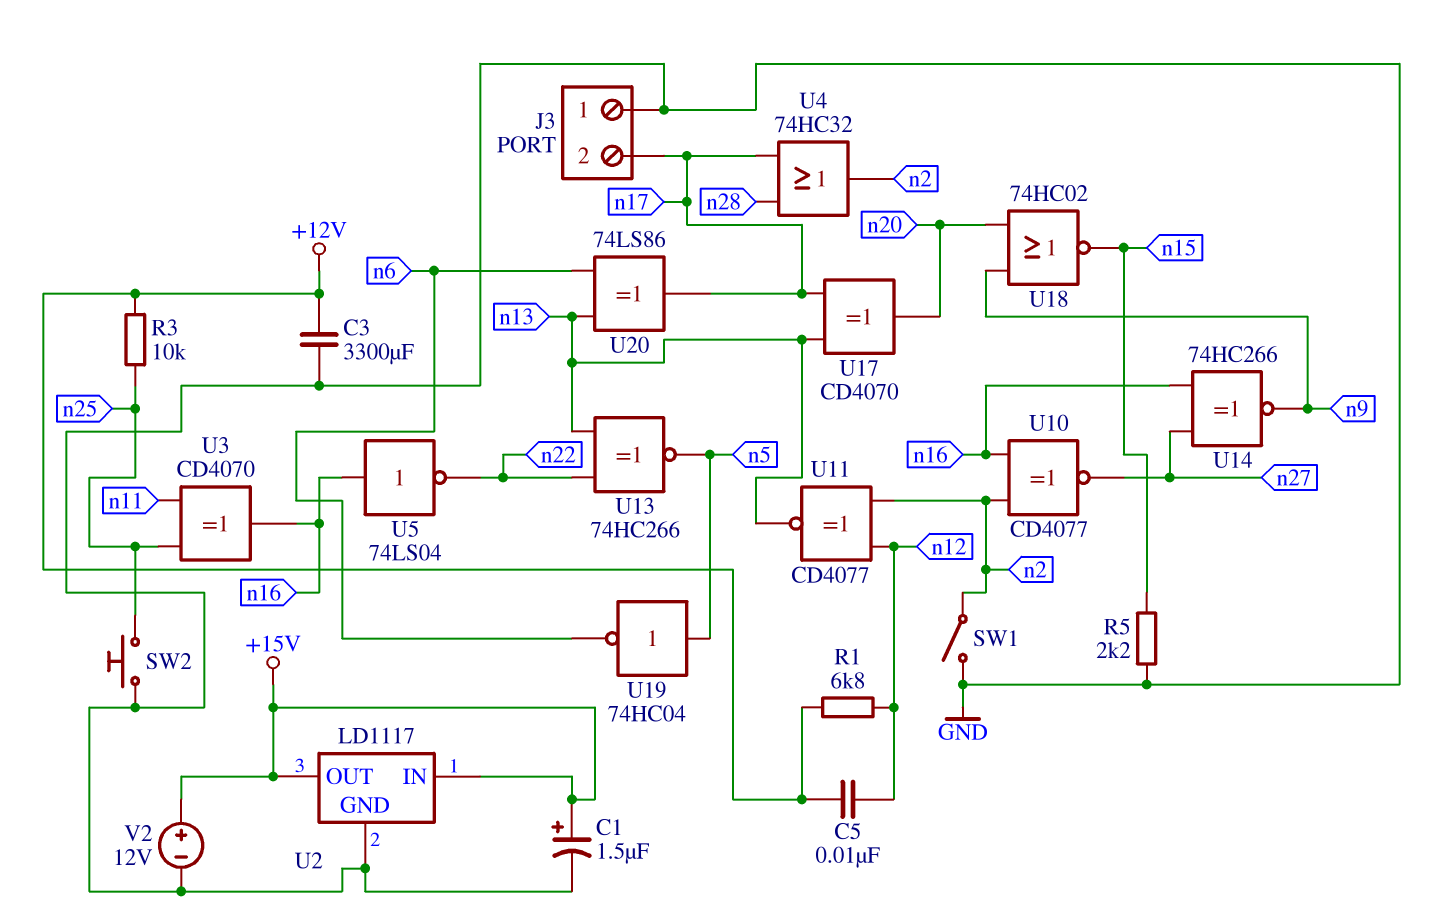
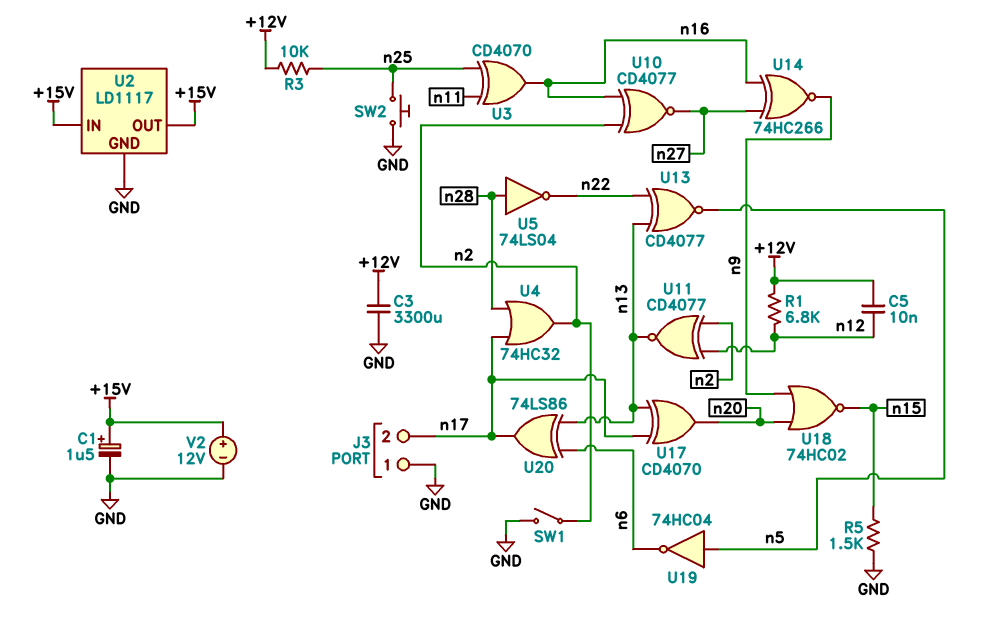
R5: 2.2k (GND, n15) -> 1.5k (GND, n15)
U5: NOT 74LS04 (in n16, out n22) -> NOT 74LS04 (in n28, out n22)
U13: XNOR 74HC266 (in n13, in n22, out n5) -> XNOR CD4077 (in n13, in n22, out n5)

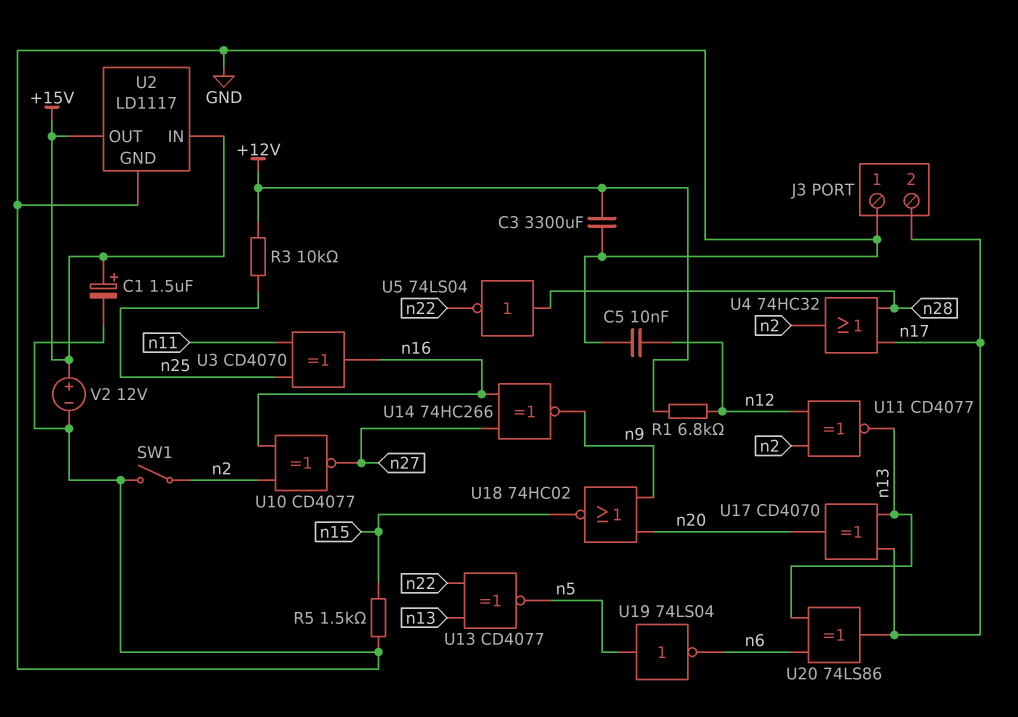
C5: 10nF (+12V, n12) -> 10nF (GND, n12)
SW2: button (GND, n25) -> none
U19: NOT 74HC04 (in n5, out n6) -> NOT 74LS04 (in n5, out n6)

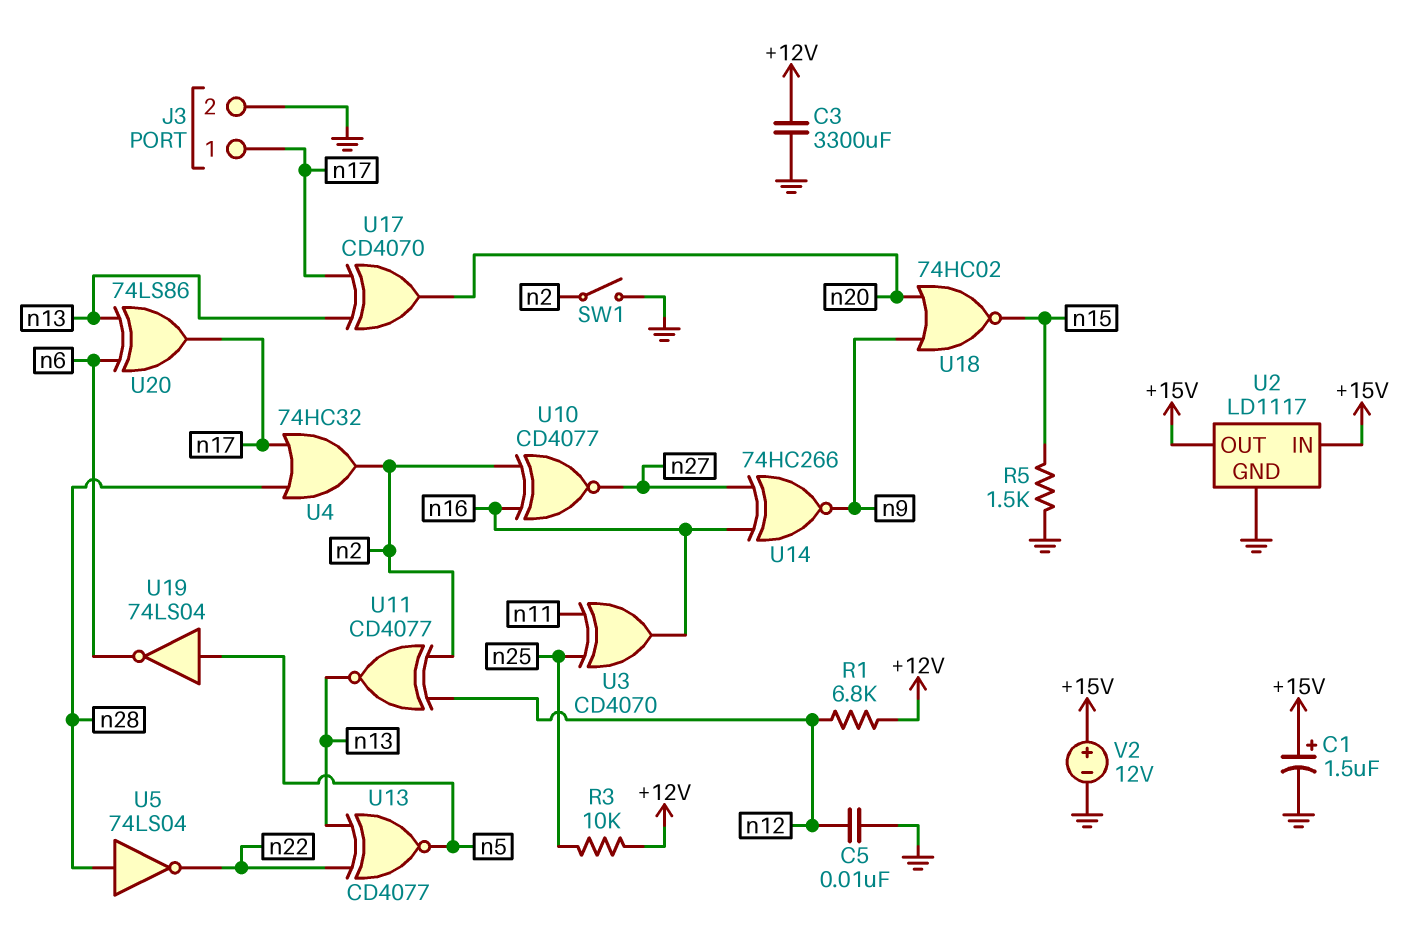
J3 pin 1: GND -> n17
J3 pin 2: n17 -> GND

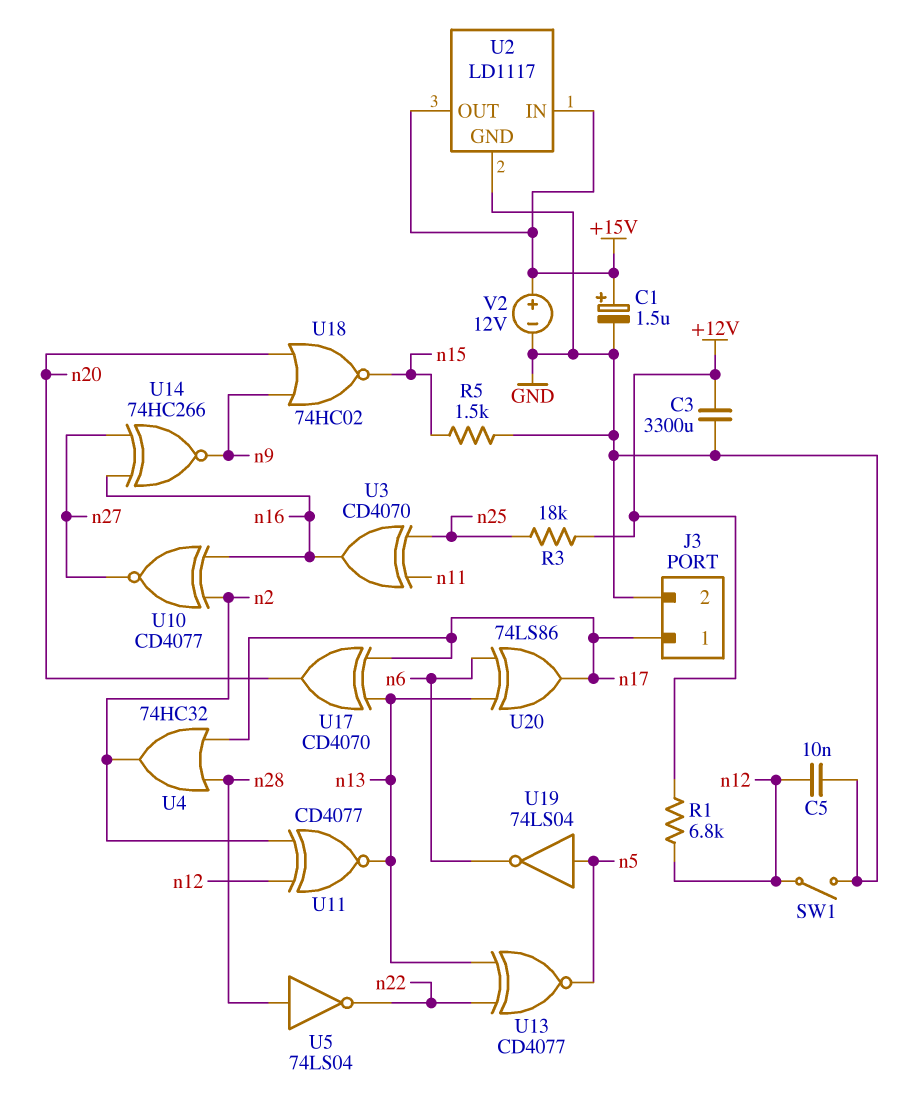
R3: 10k (+12V, n25) -> 18k (+12V, n25)
SW1: switch (GND, n2) -> switch (GND, n12)

